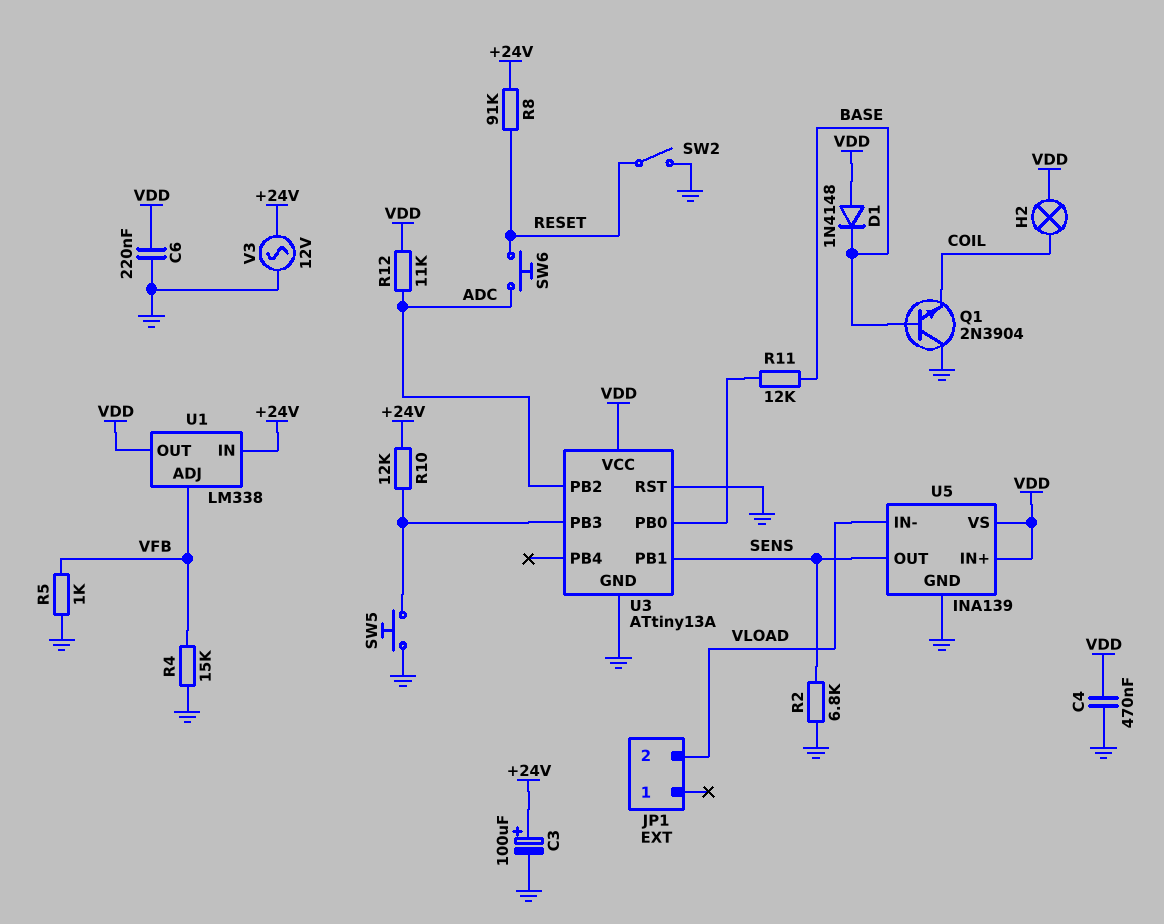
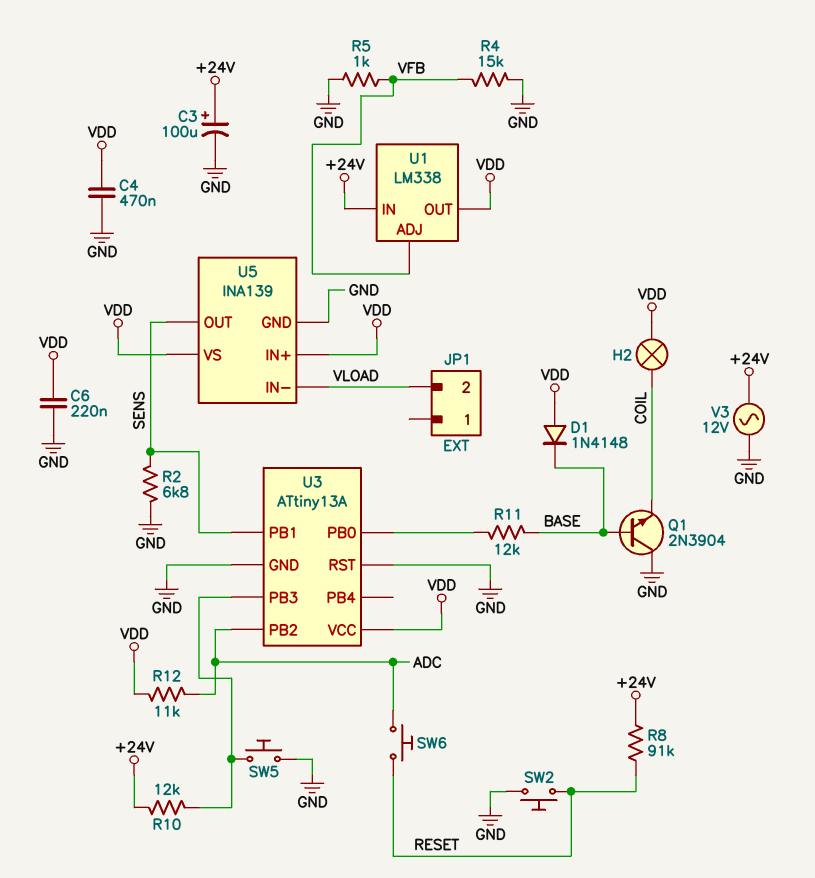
SW2: switch (GND, RESET) -> button (GND, RESET)

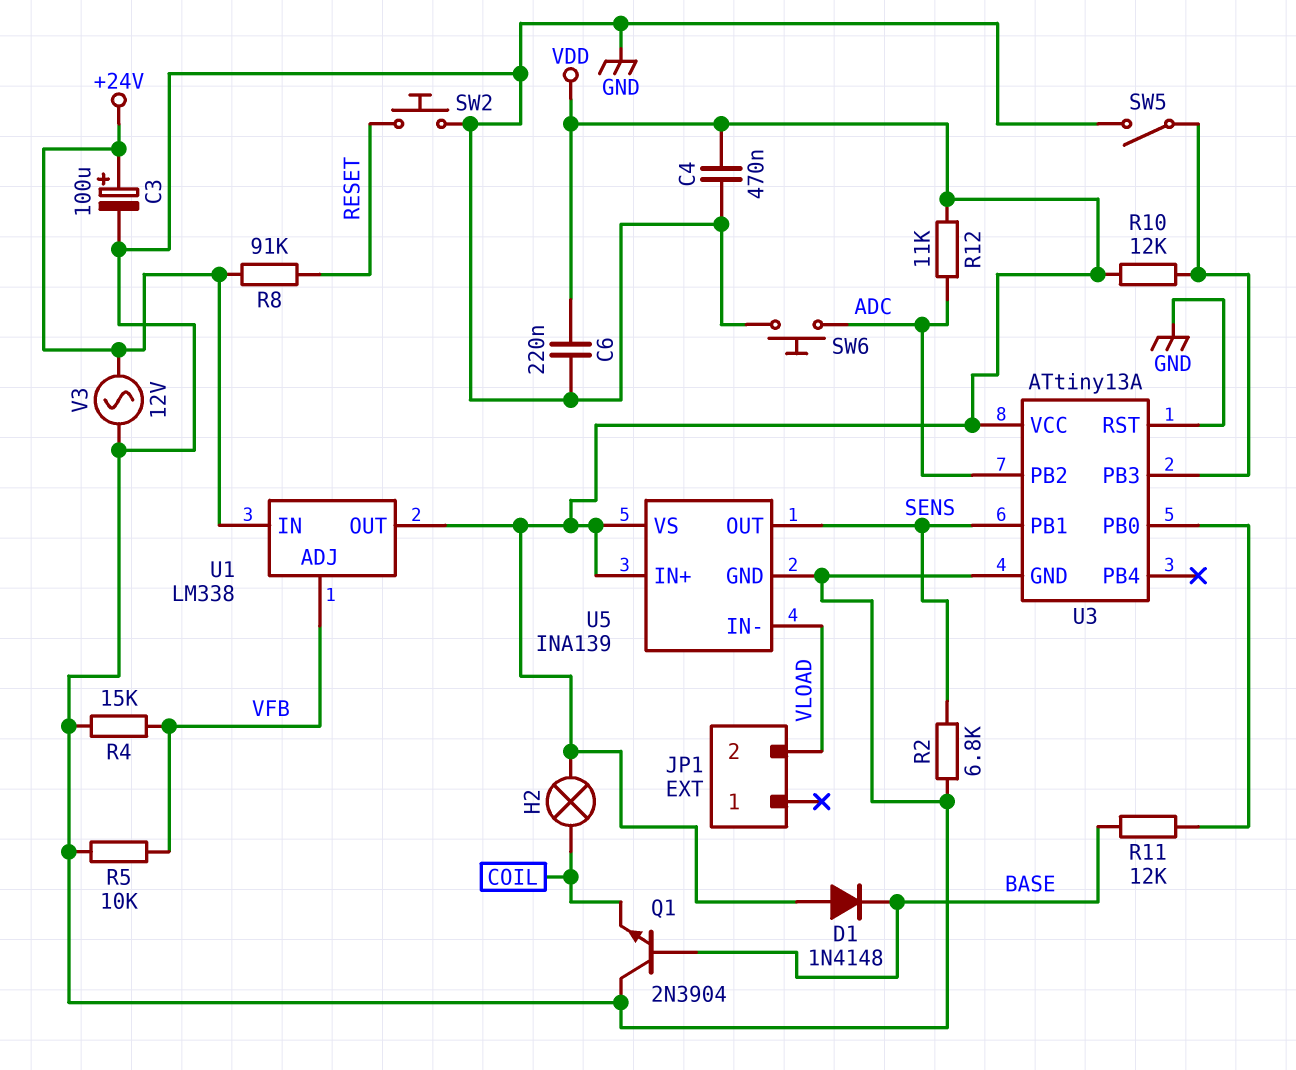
R5: 1k (GND, VFB) -> 10k (GND, VFB)
R10: 12k (+24V, U3/PB3) -> 12k (U3/PB3, VDD)
SW5: button (GND, U3/PB3) -> switch (GND, U3/PB3)
SW6: button (ADC, RESET) -> button (ADC, GND)

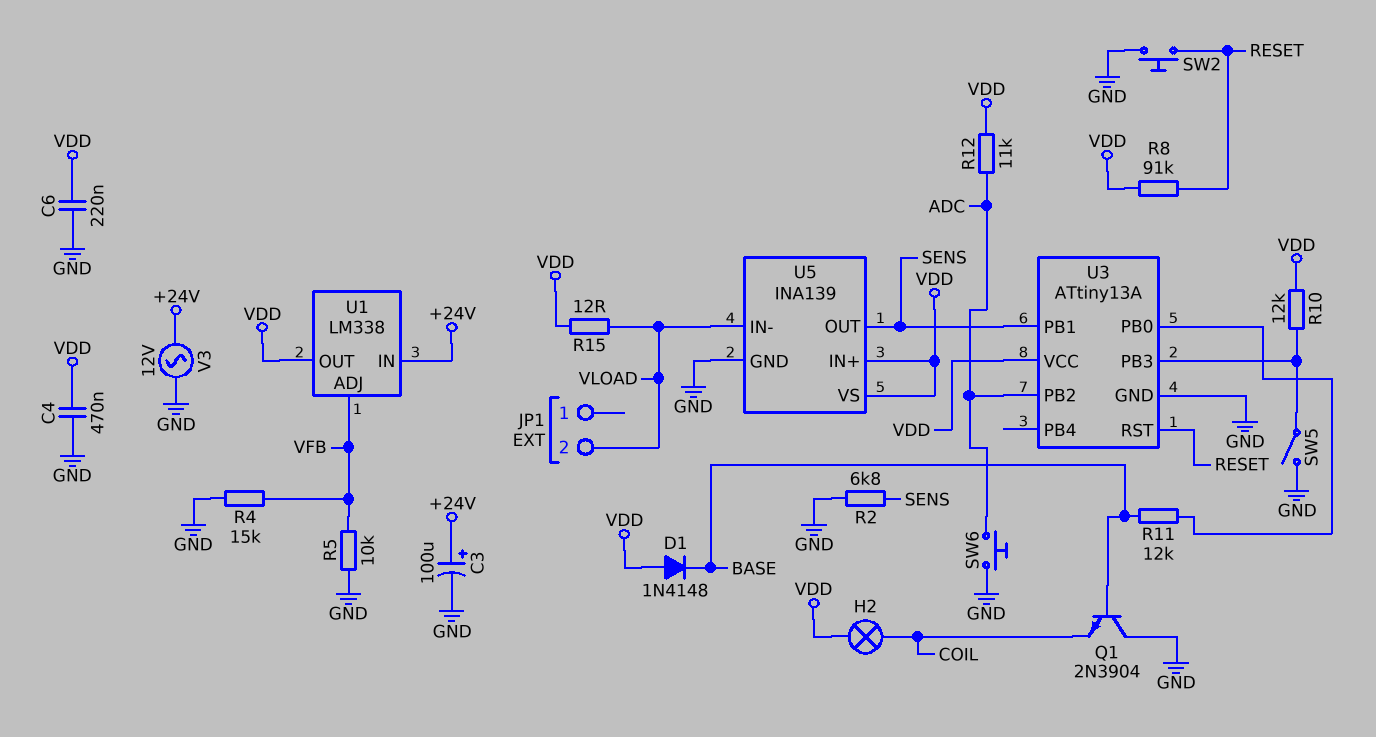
R8: 91k (+24V, RESET) -> 91k (RESET, VDD)
R15: none -> 12 (VDD, VLOAD)
U3 pin RST: GND -> RESET

